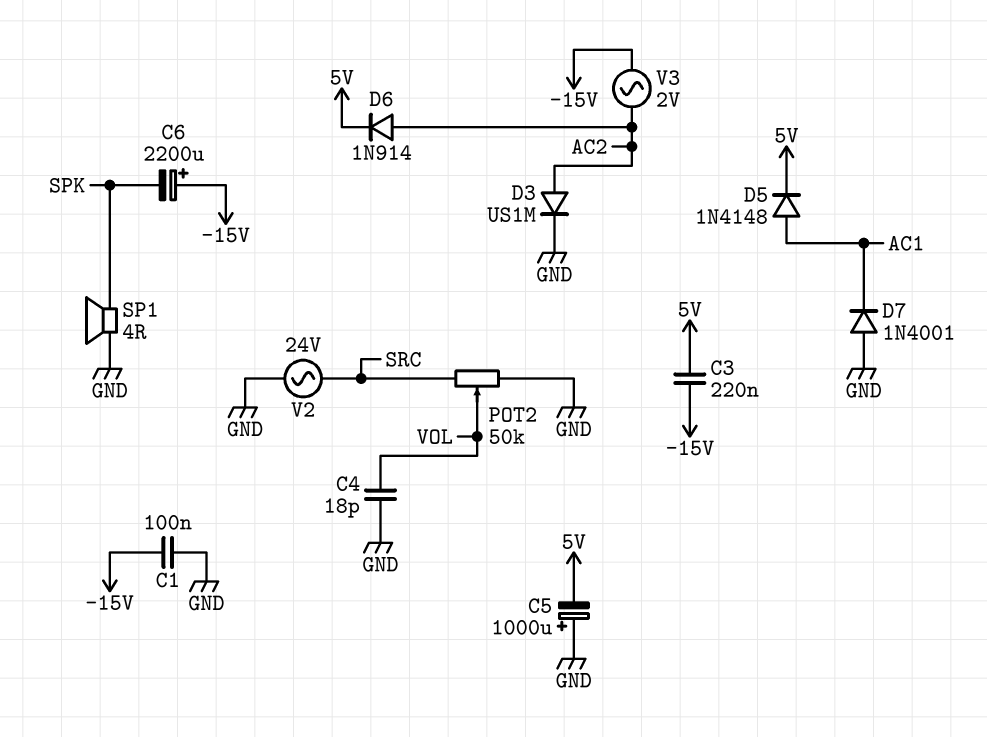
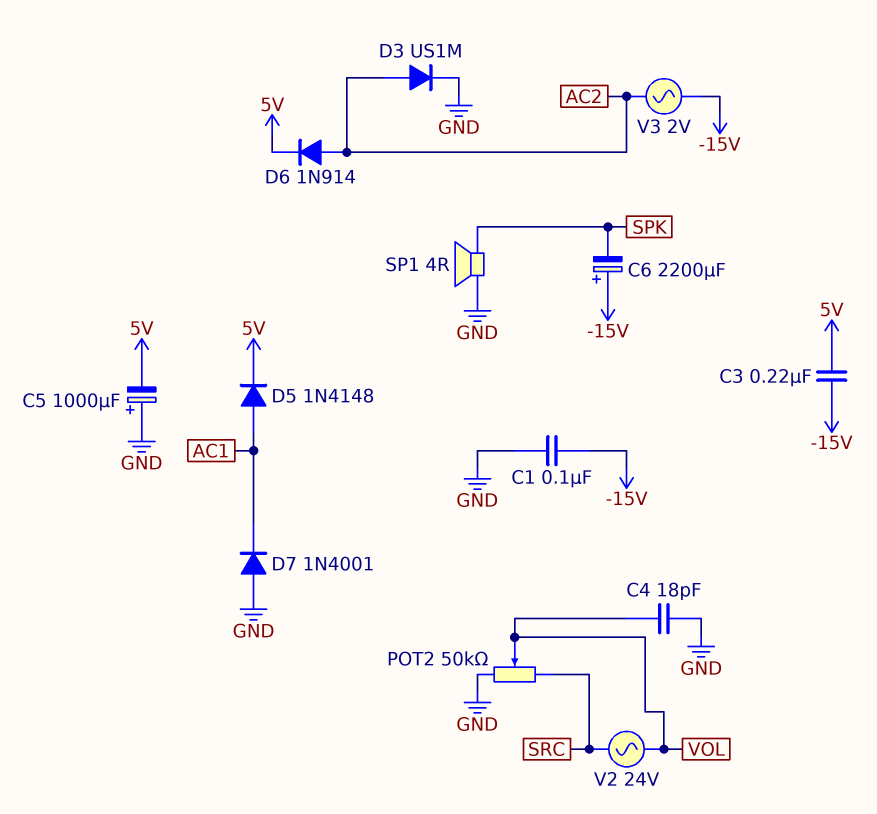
V2: AC 24V (GND, SRC) -> AC 24V (SRC, VOL)

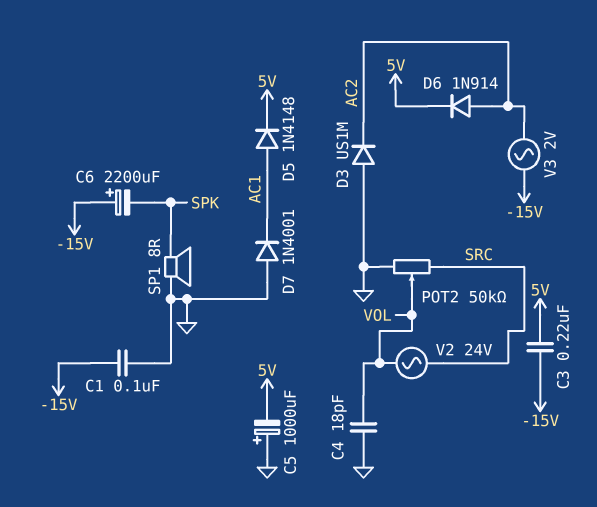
D3: diode US1M (A AC2, K GND) -> diode US1M (A GND, K AC2)
SP1: speaker 4R (GND, SPK) -> speaker 8R (GND, SPK)

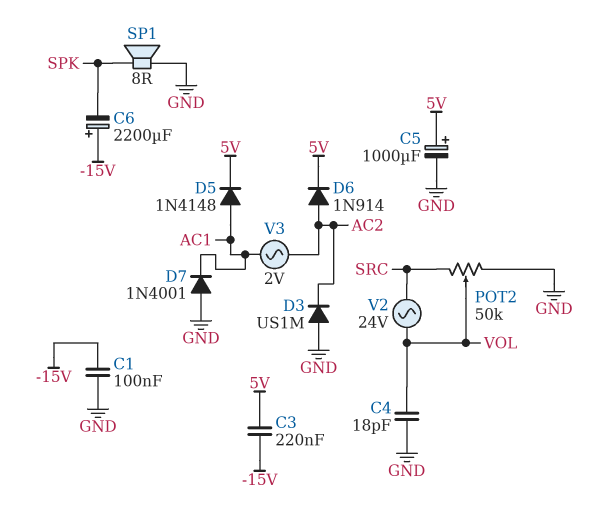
C5: 1000uF (plus GND, minus 5V) -> 1000uF (plus 5V, minus GND)
V3: AC 2V (-15V, AC2) -> AC 2V (AC1, AC2)

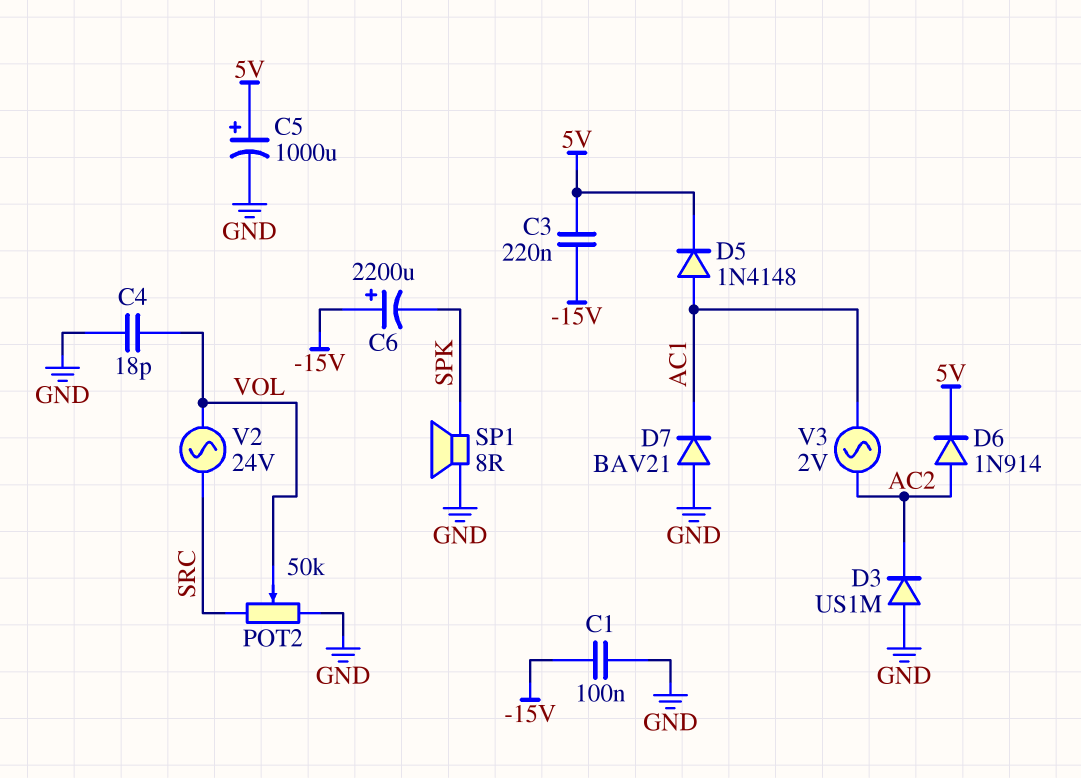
D7: diode 1N4001 (A GND, K AC1) -> diode BAV21 (A GND, K AC1)

